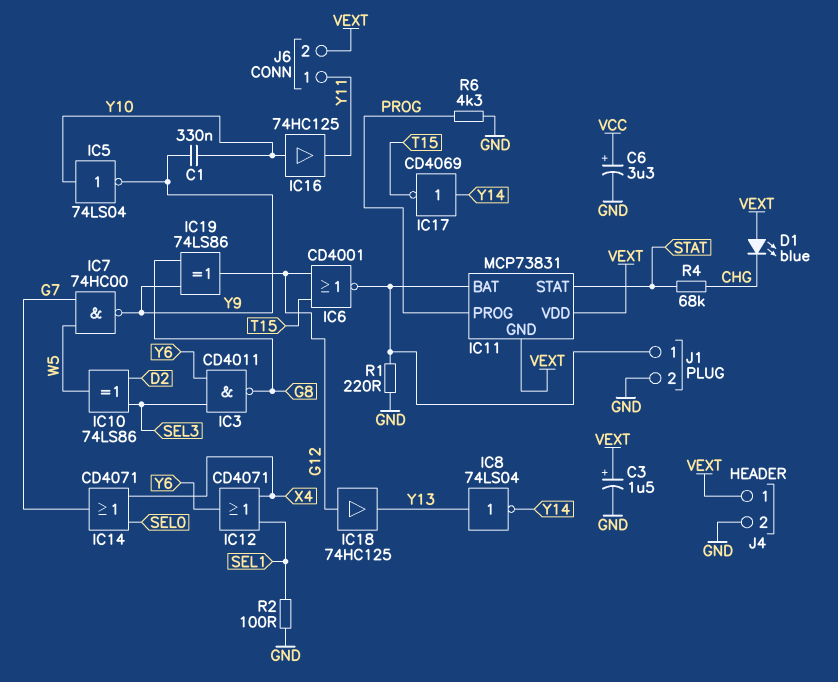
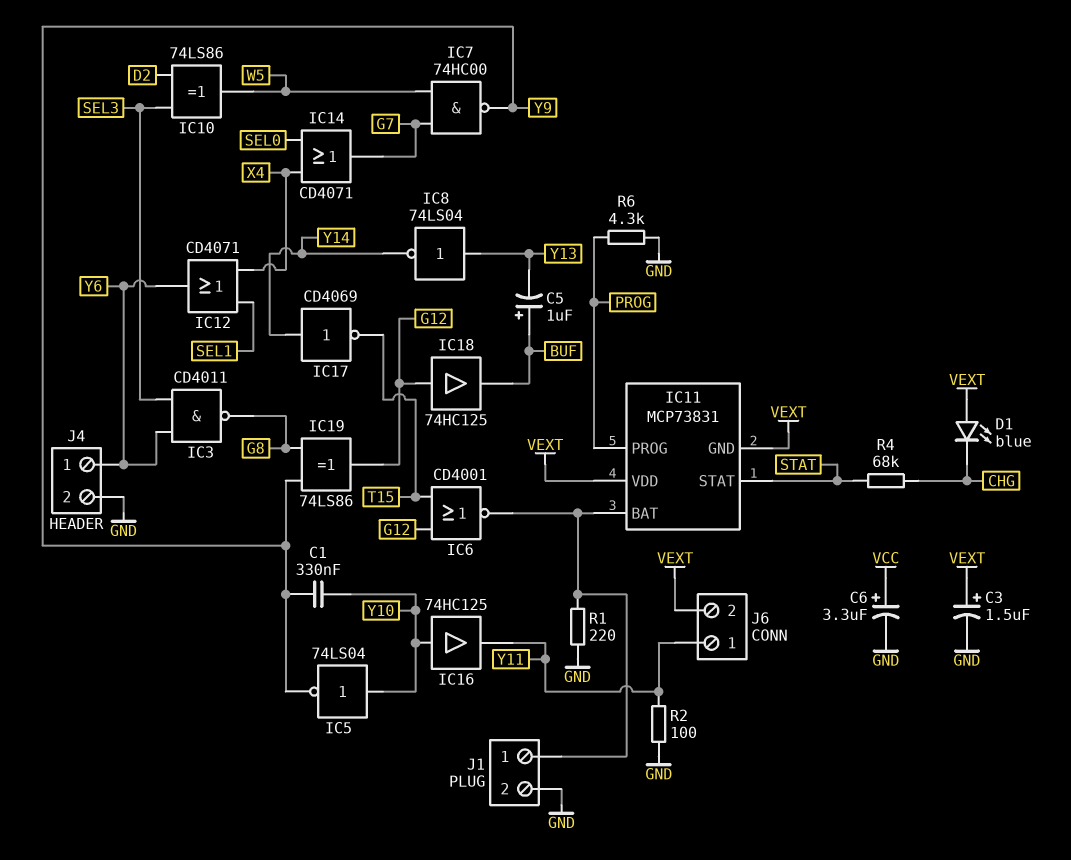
C5: none -> 1uF (plus BUF, minus Y13)
IC18: buffer 74HC125 (in G12, out Y13) -> buffer 74HC125 (in G12, out BUF)
J4 pin 1: VEXT -> Y6
R2: 100 (GND, SEL1) -> 100 (GND, Y11)

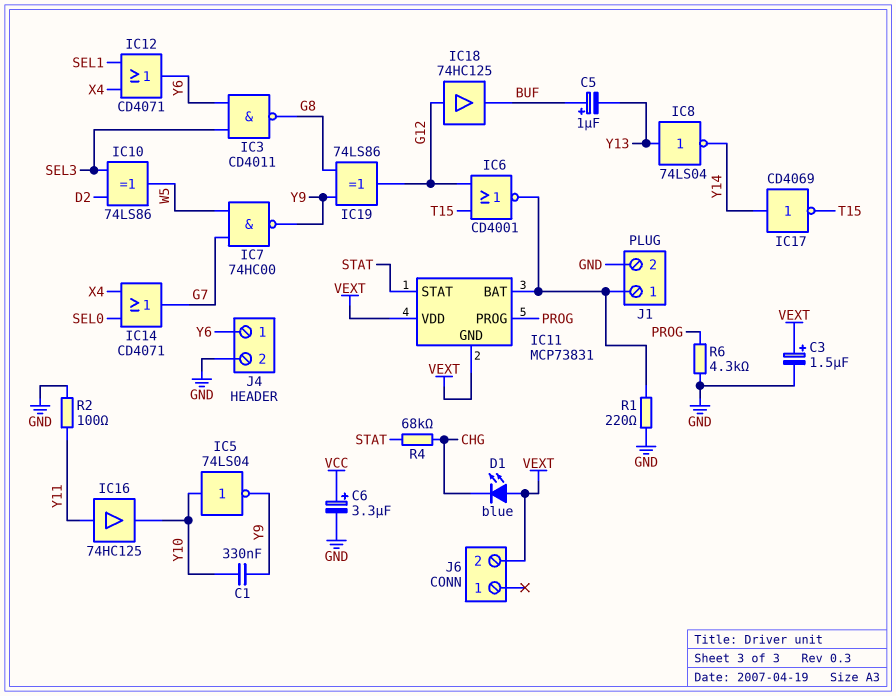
IC16: buffer 74HC125 (in Y10, out Y11) -> buffer 74HC125 (in Y11, out Y10)
J6 pin 1: Y11 -> none

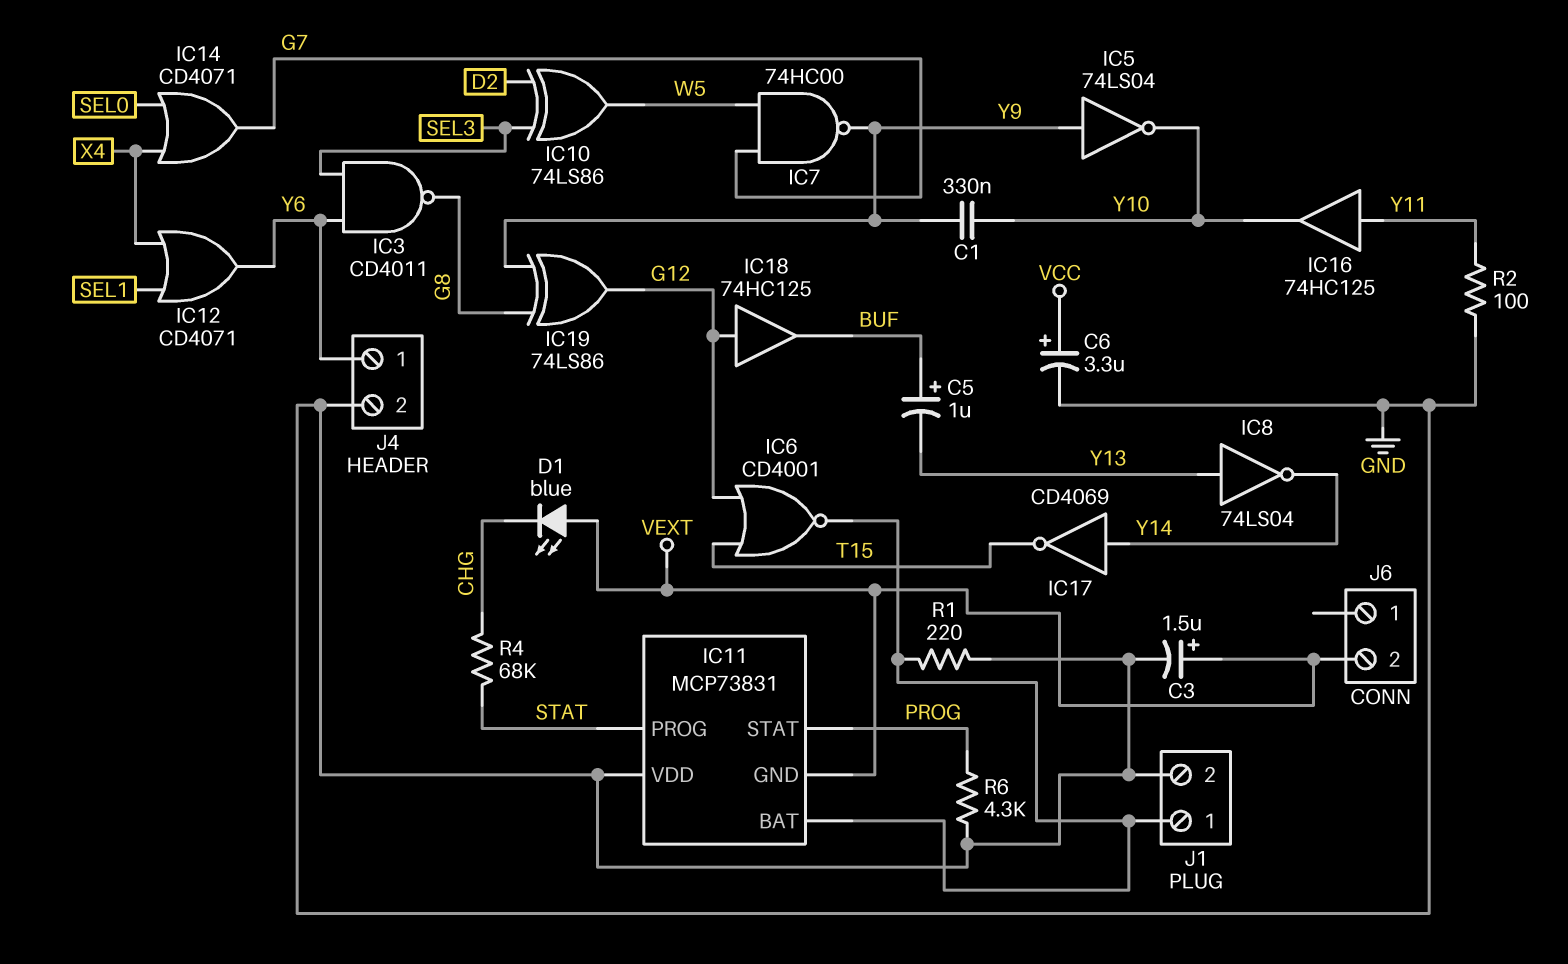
IC5: NOT 74LS04 (in Y10, out Y9) -> NOT 74LS04 (in Y9, out Y10)
IC11 pin PROG: PROG -> STAT
IC11 pin STAT: STAT -> PROG
IC11 pin VDD: VEXT -> GND

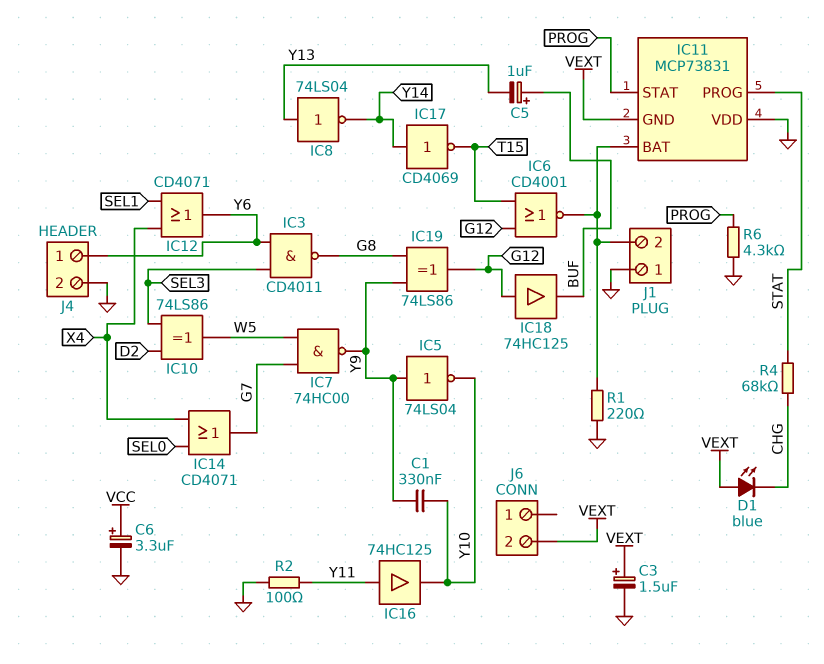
J1 pin 1: IC11/BAT -> GND
J1 pin 2: GND -> IC11/BAT

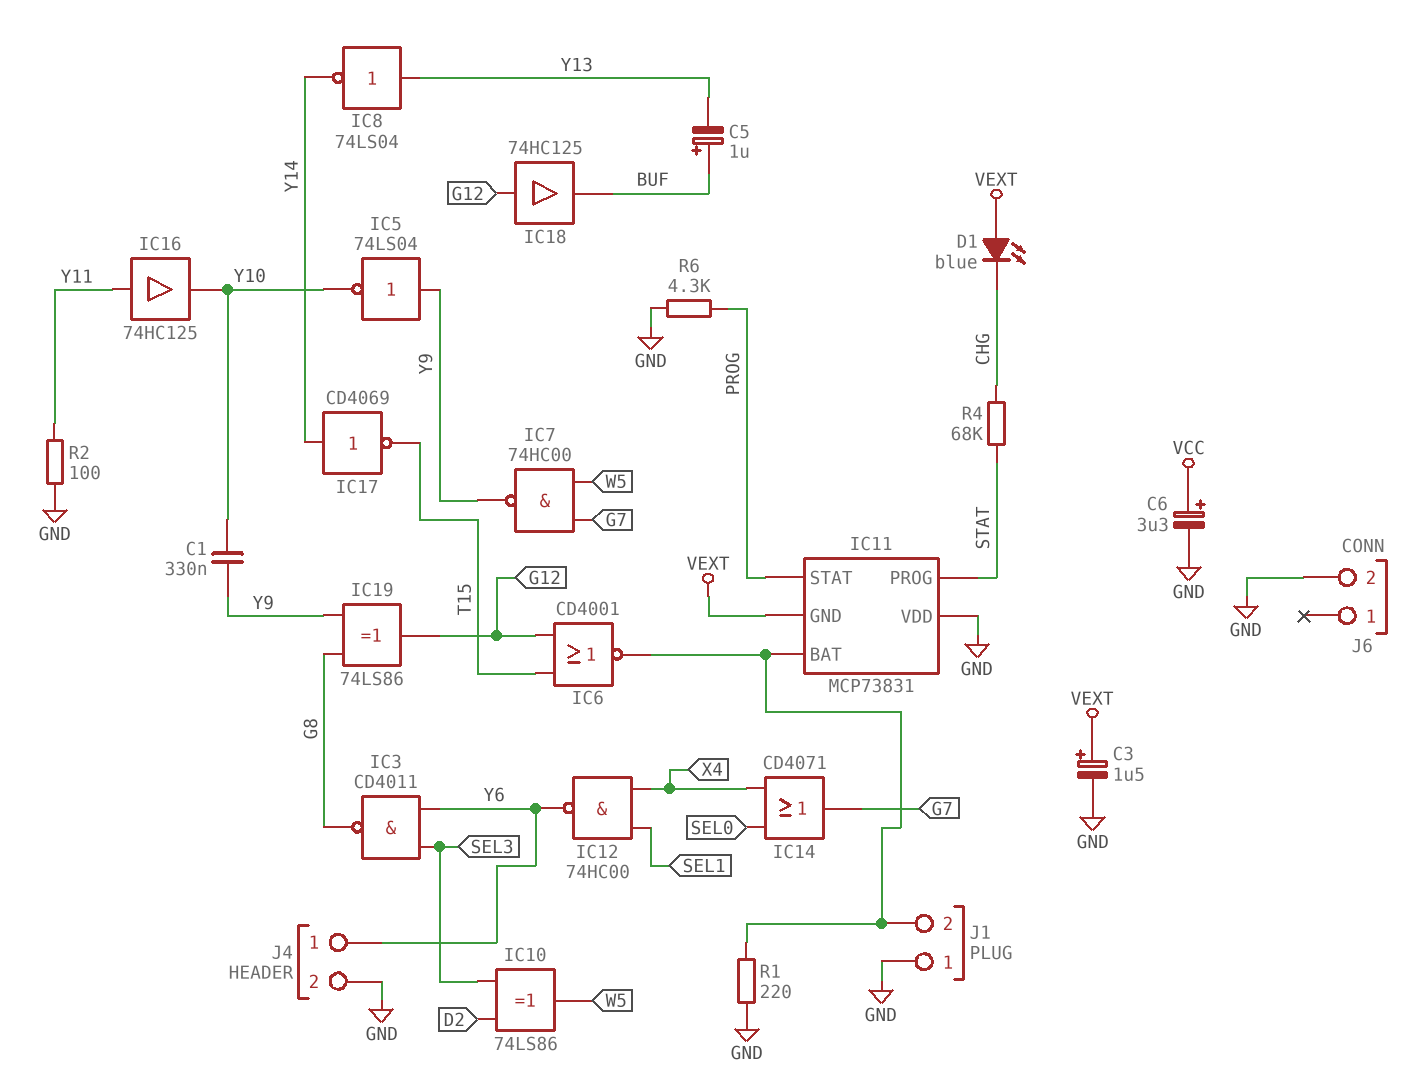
IC12: OR CD4071 (in SEL1, in X4, out Y6) -> NAND 74HC00 (in SEL1, in X4, out Y6)
J6 pin 2: VEXT -> GND

